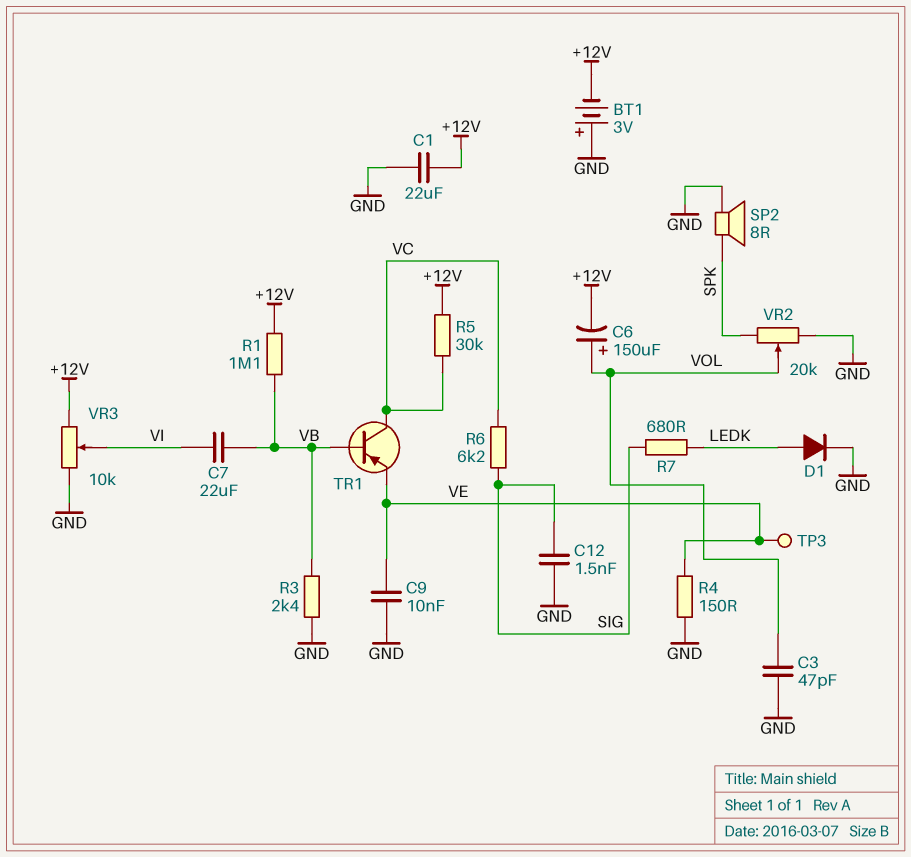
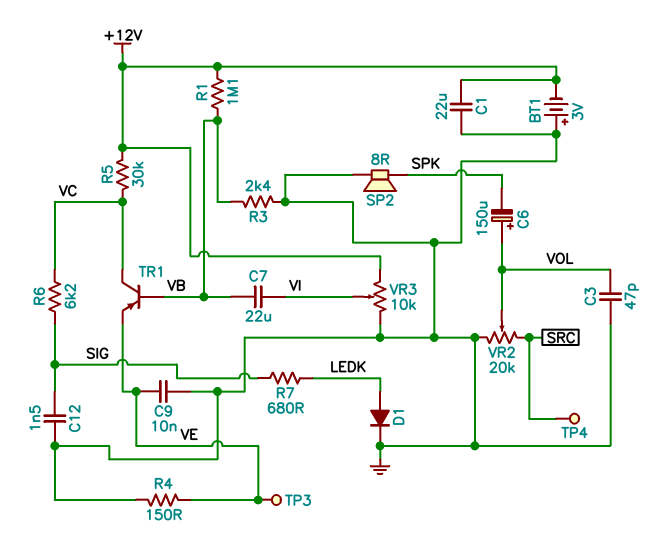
C6: 150uF (plus VOL, minus +12V) -> 150uF (plus VOL, minus SPK)
TP4: none -> test point (SRC)
VR2: 20k (GND, SPK, wiper VOL) -> 20k (GND, SRC, wiper VOL)

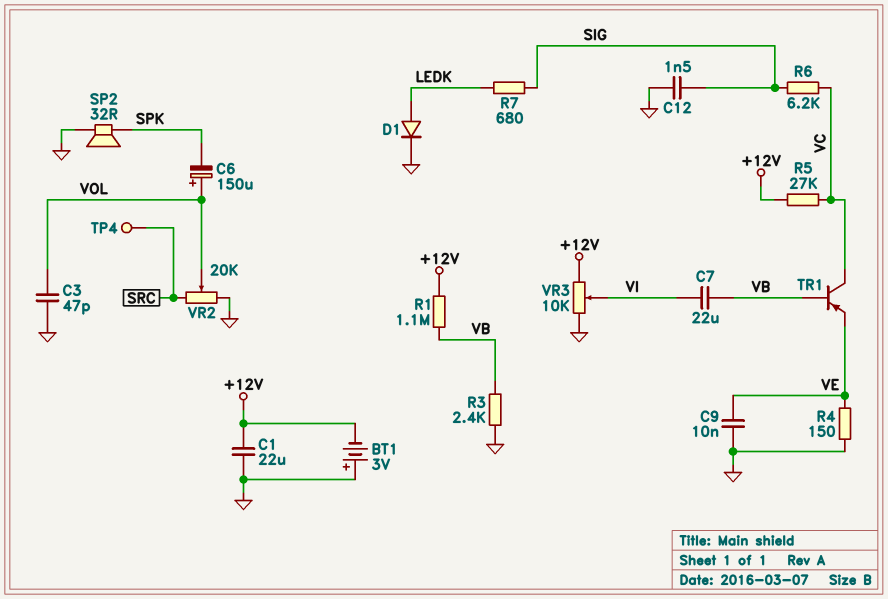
R5: 30k (+12V, VC) -> 27k (+12V, VC)
SP2: speaker 8R (GND, SPK) -> speaker 32R (GND, SPK)
TP3: test point (VE) -> none

